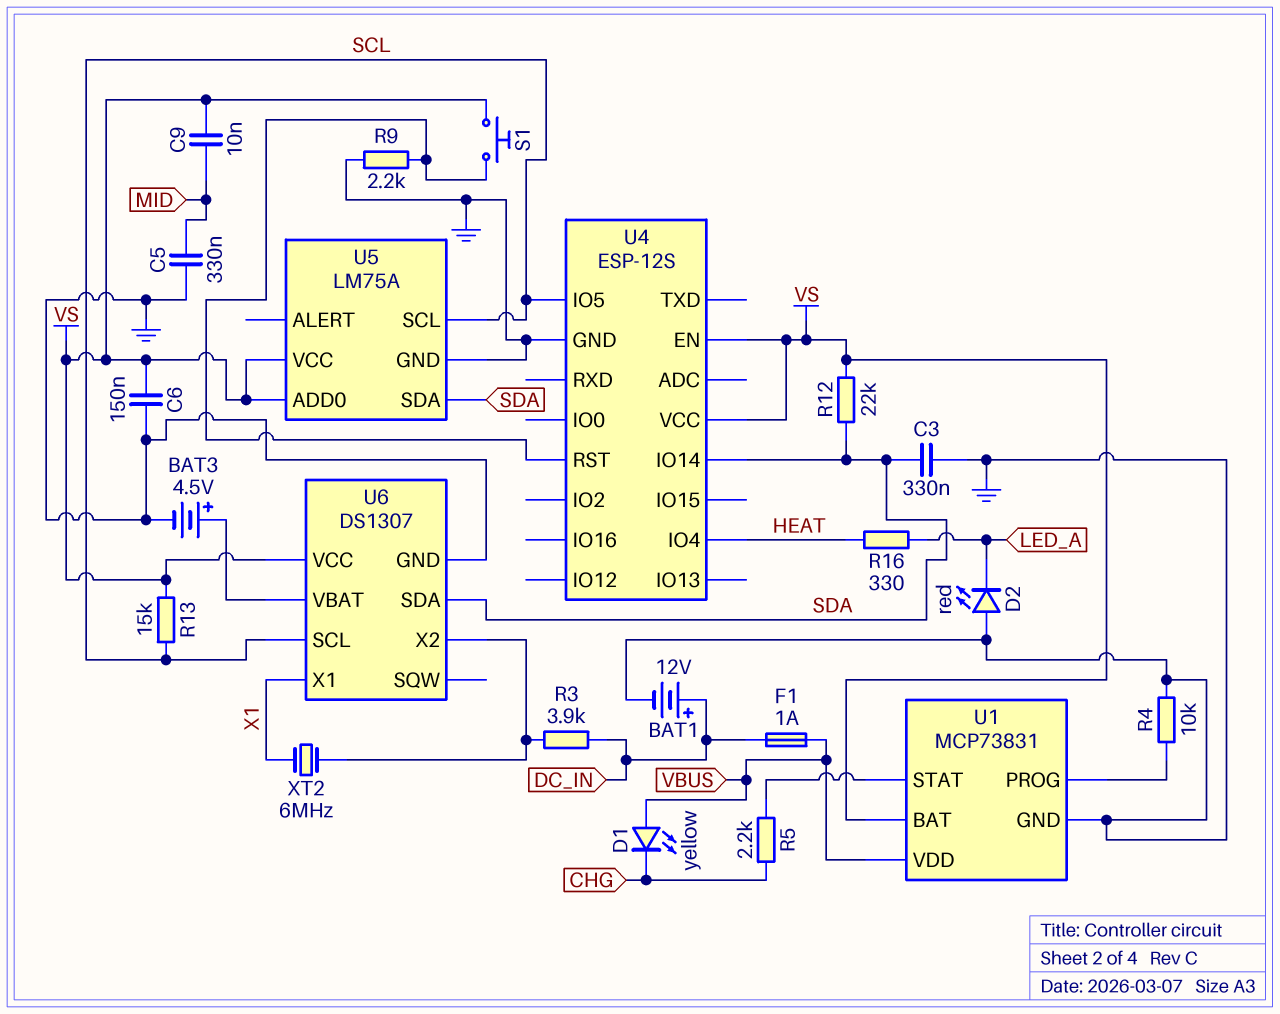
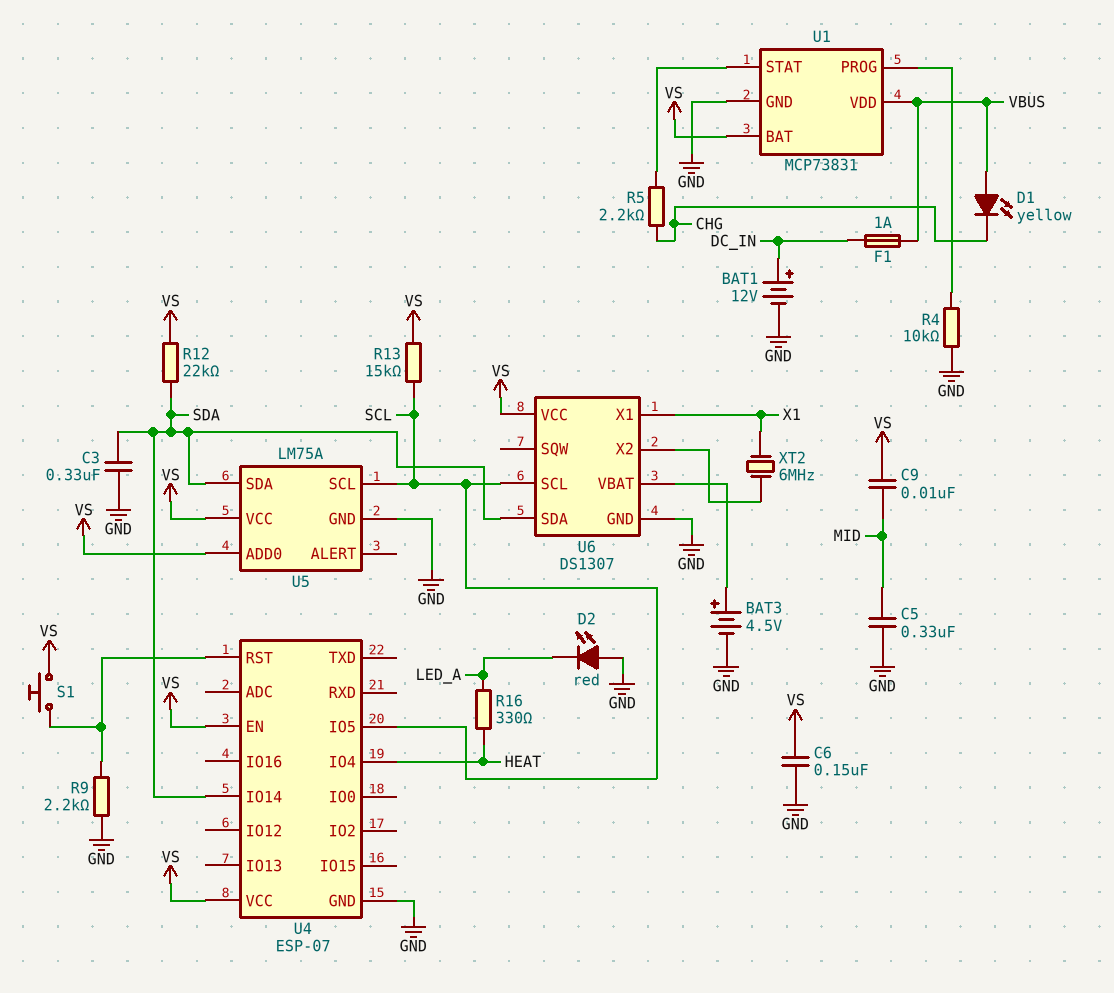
R3: 3.9k (DC_IN, U6/X2) -> none
U4: ESP-12S -> ESP-07

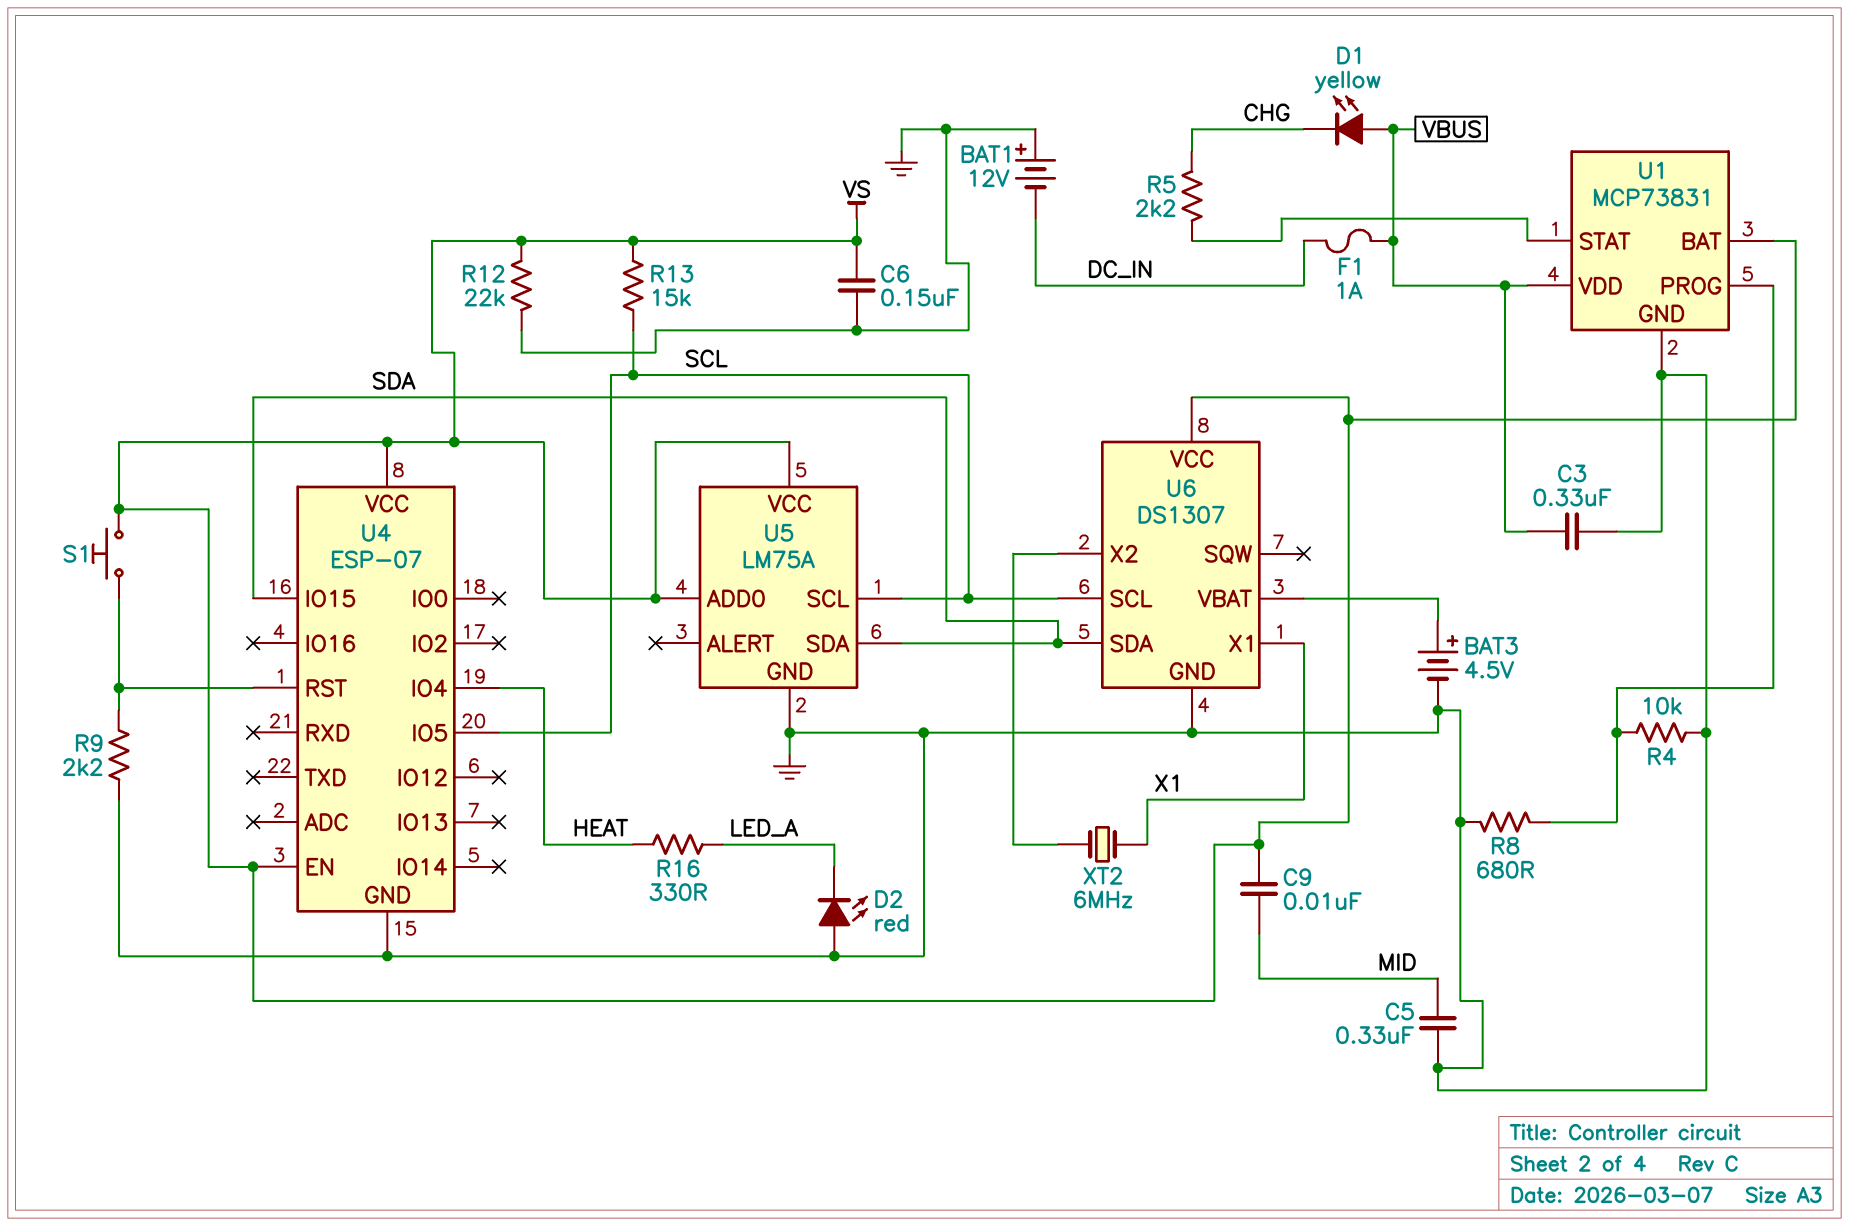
BAT1: 12V (plus DC_IN, minus GND) -> 12V (plus GND, minus DC_IN)
C3: 330nF (GND, SDA) -> 330nF (GND, VBUS)
R8: none -> 680 (GND, U1/PROG)
R12: 22k (SDA, VS) -> 22k (GND, VS)
U4 pin IO14: SDA -> none
U4 pin IO15: none -> SDA

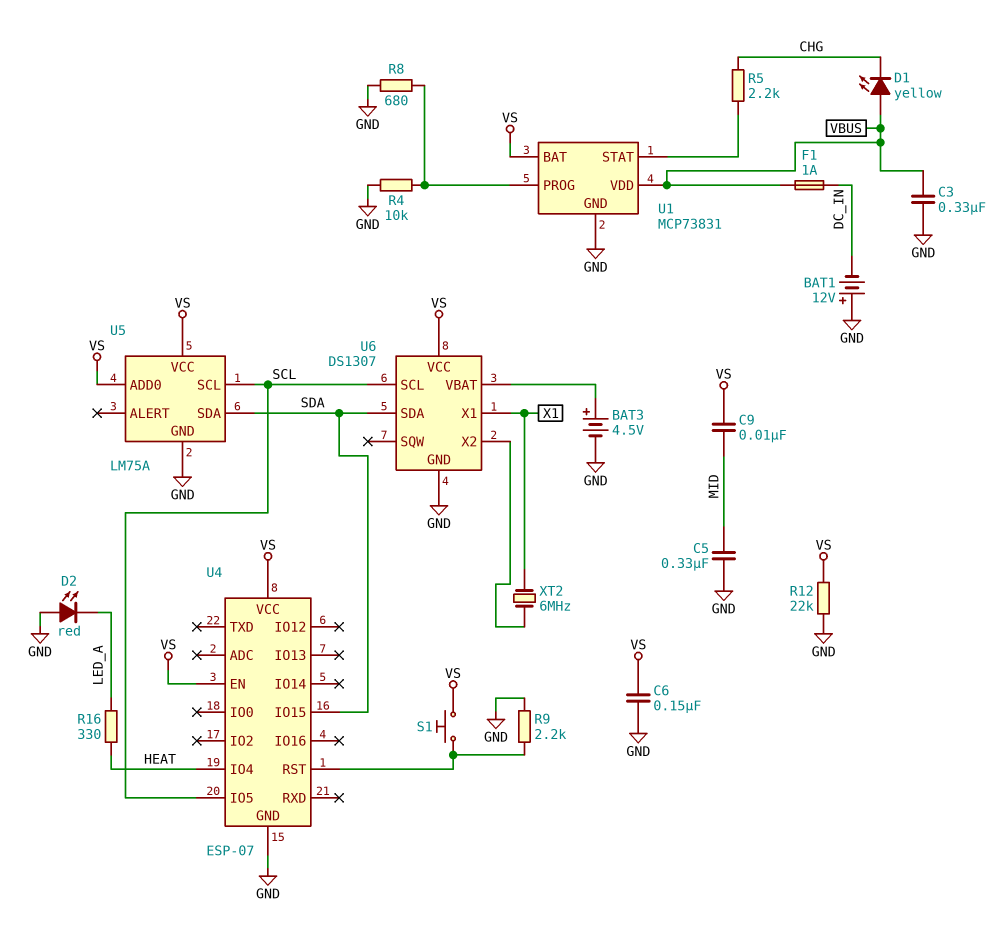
R13: 15k (SCL, VS) -> none

